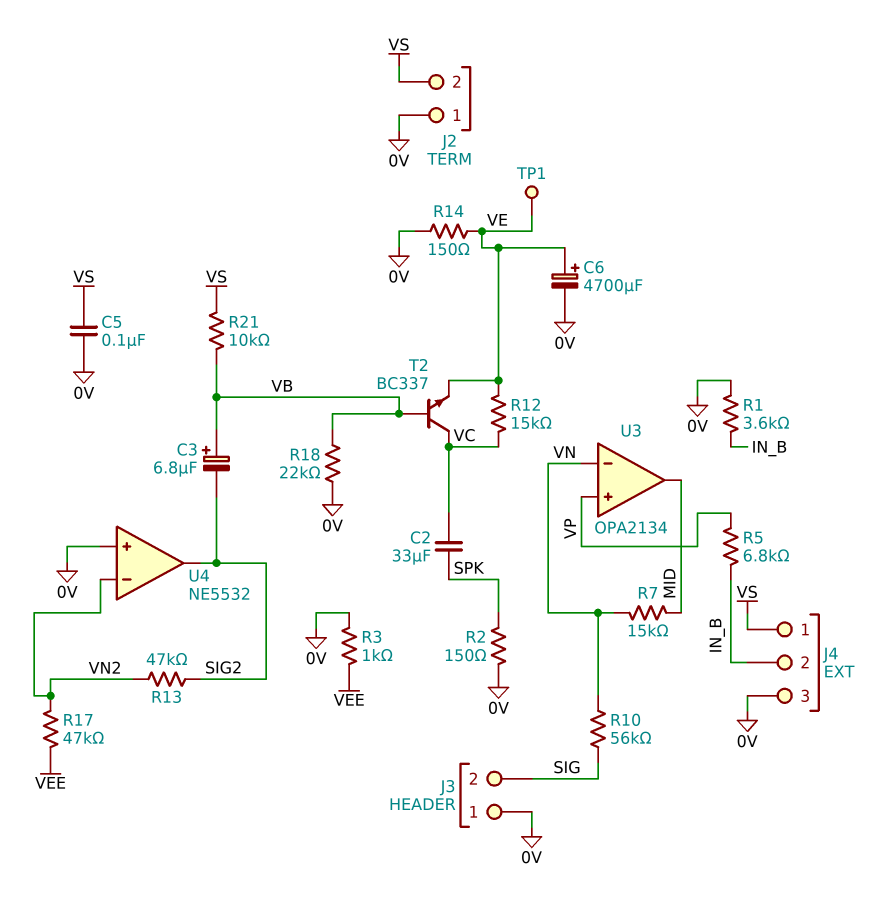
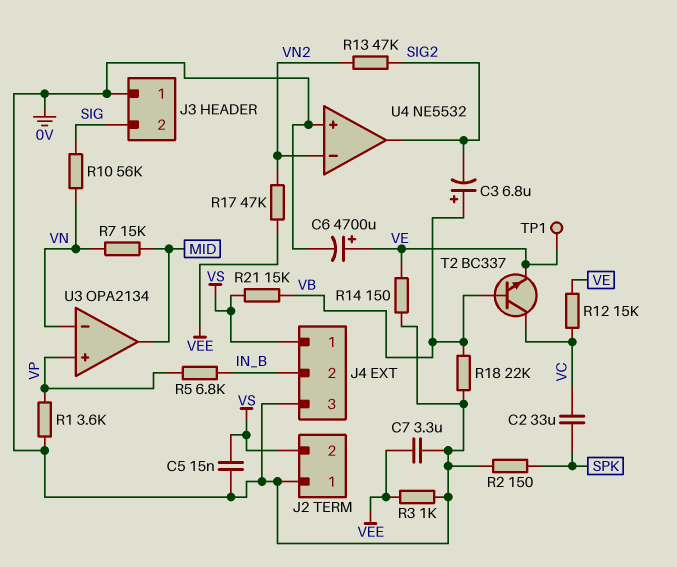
C5: 100nF (0V, VS) -> 15nF (0V, VS)
C7: none -> 3.3uF (0V, VEE)
R1: 3.6k (0V, IN_B) -> 3.6k (0V, VP)
R21: 10k (VB, VS) -> 15k (VB, VS)

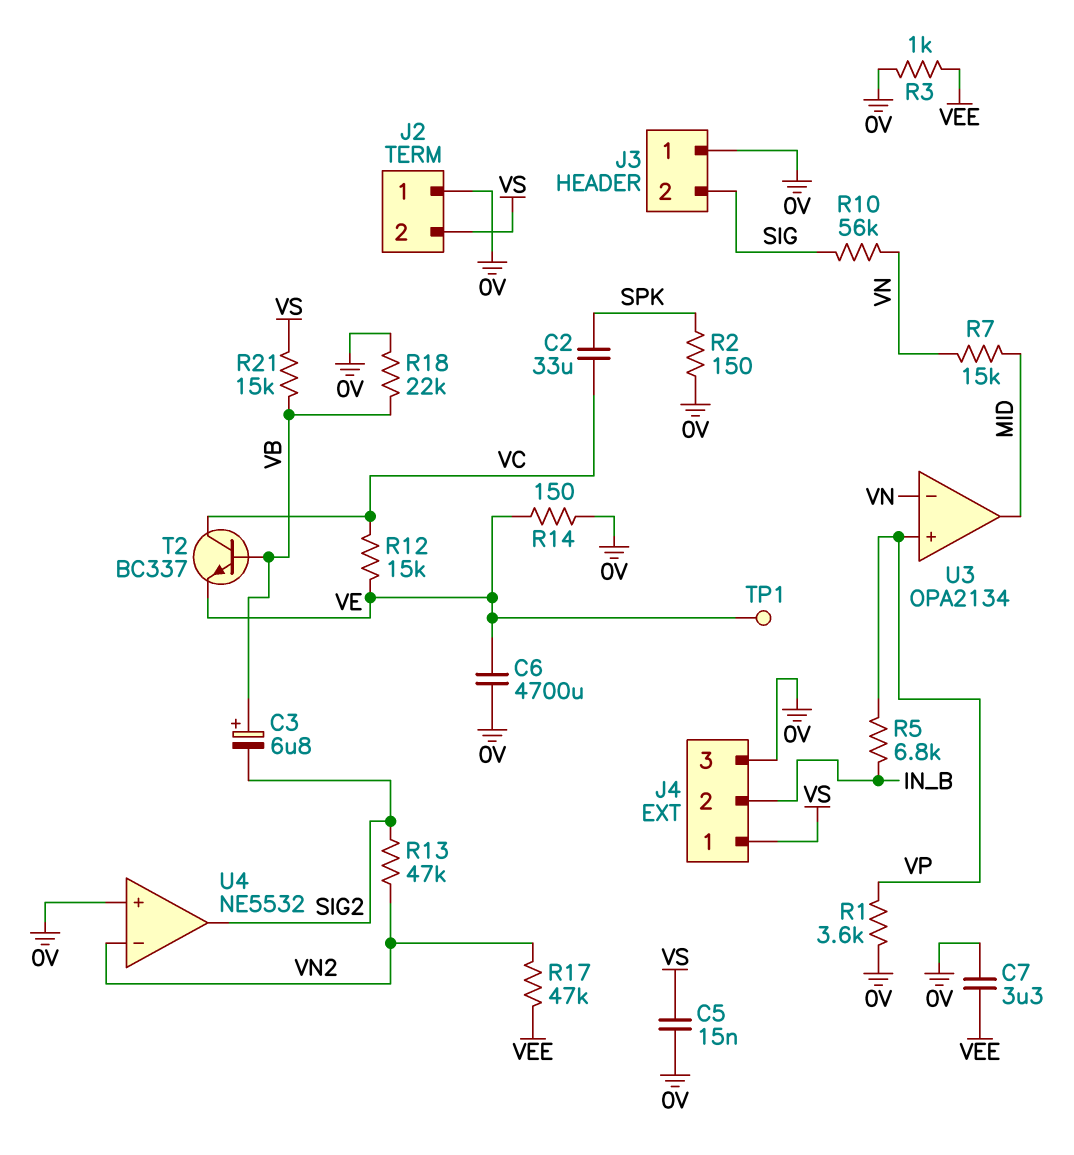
C6: 4700uF (plus VE, minus 0V) -> 4700uF (0V, VE)

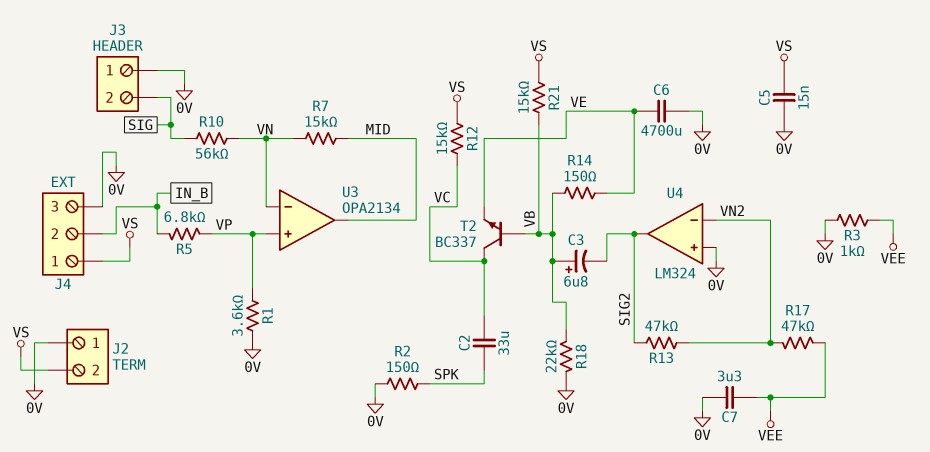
R12: 15k (VC, VE) -> 15k (VC, VS)
R14: 150 (0V, VE) -> 150 (VB, VE)
TP1: test point (VE) -> none
U4: NE5532 -> LM324

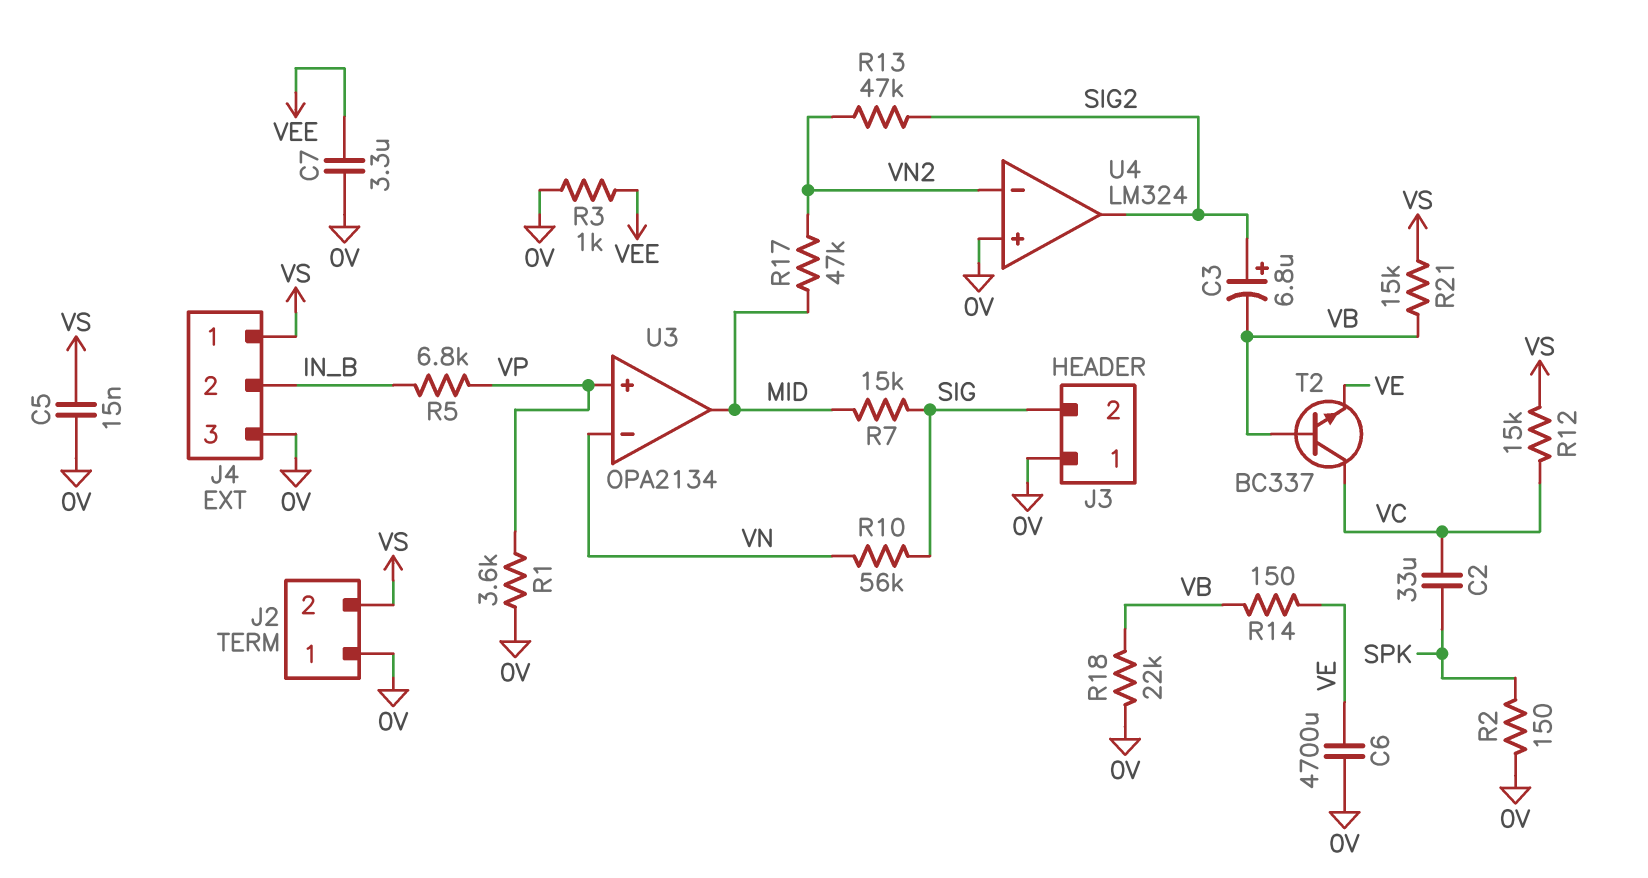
C3: 6.8uF (plus VB, minus SIG2) -> 6.8uF (plus SIG2, minus VB)
R7: 15k (MID, VN) -> 15k (MID, SIG)
R17: 47k (VEE, VN2) -> 47k (MID, VN2)

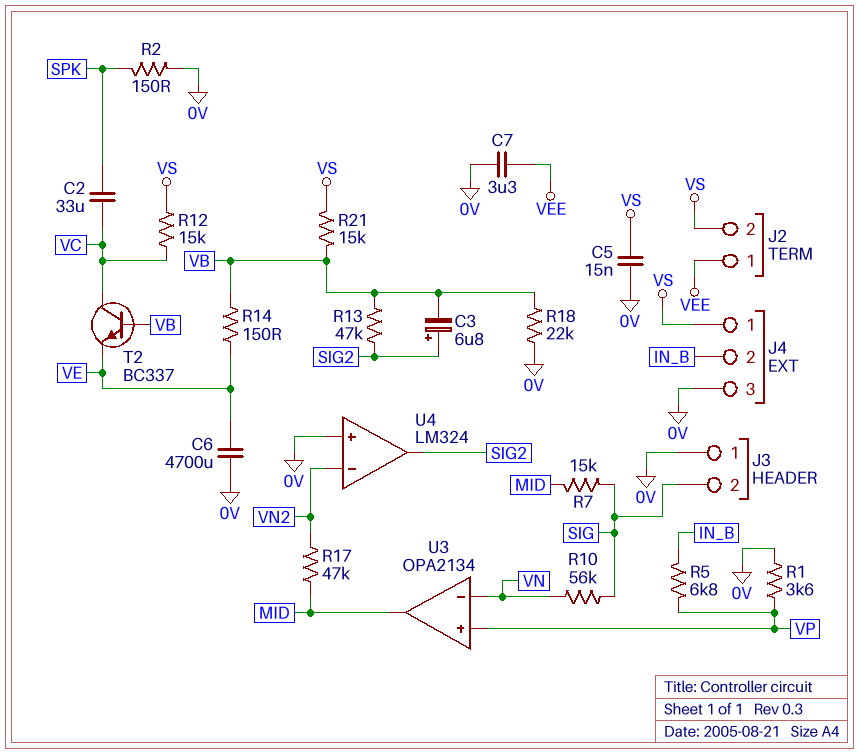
J2 pin 1: 0V -> VEE
R3: 1k (0V, VEE) -> none
R13: 47k (SIG2, VN2) -> 47k (SIG2, VB)

